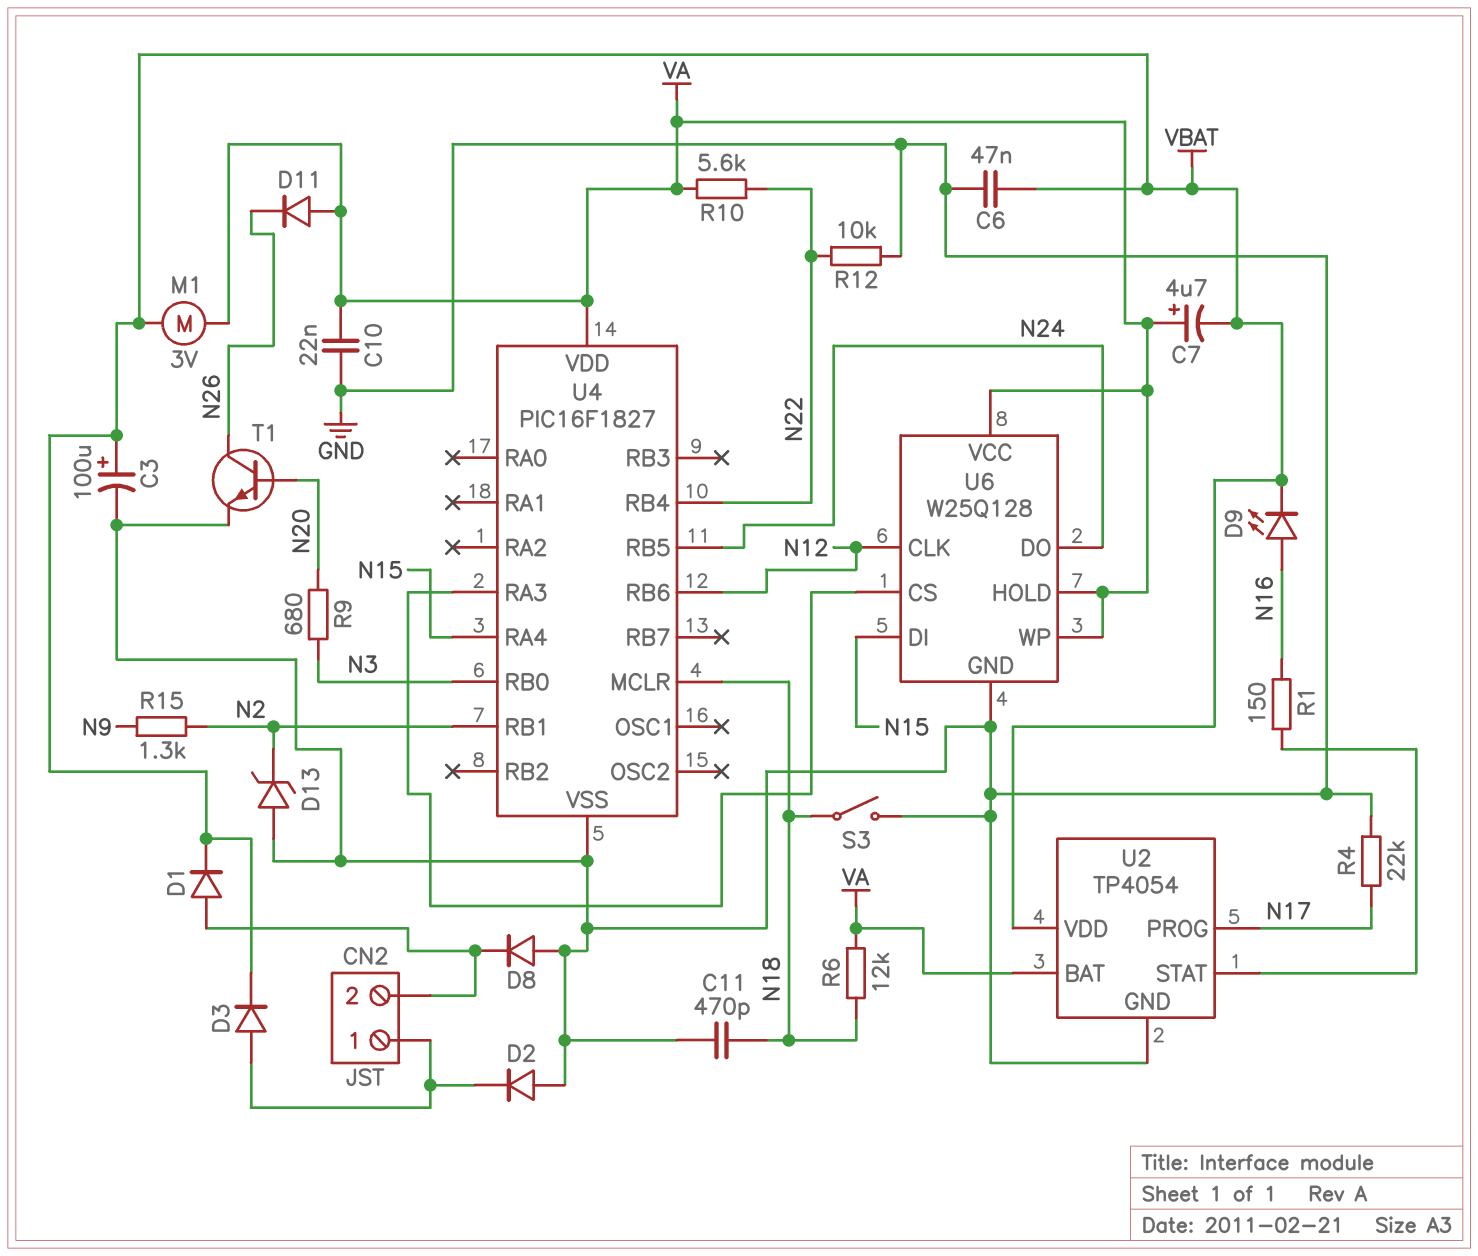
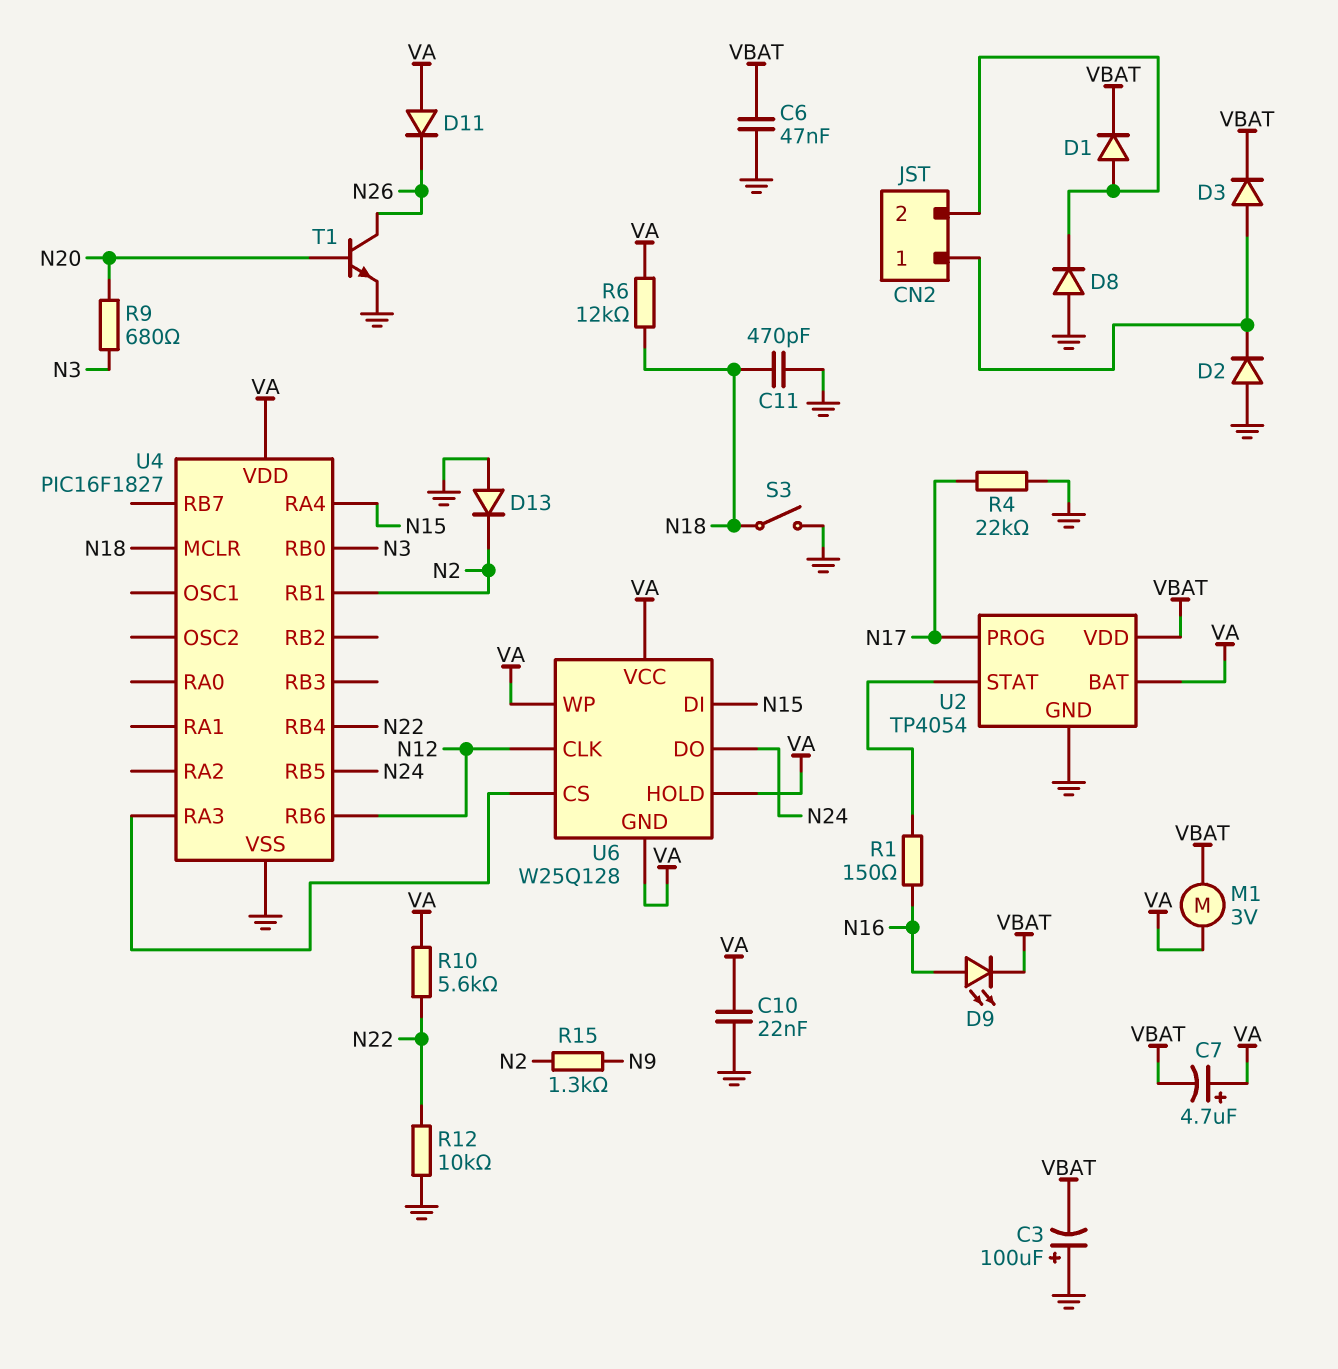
C3: 100uF (plus VBAT, minus GND) -> 100uF (plus GND, minus VBAT)
D13: zener (A GND, K N2) -> diode (A GND, K N2)
U6 pin GND: GND -> VA

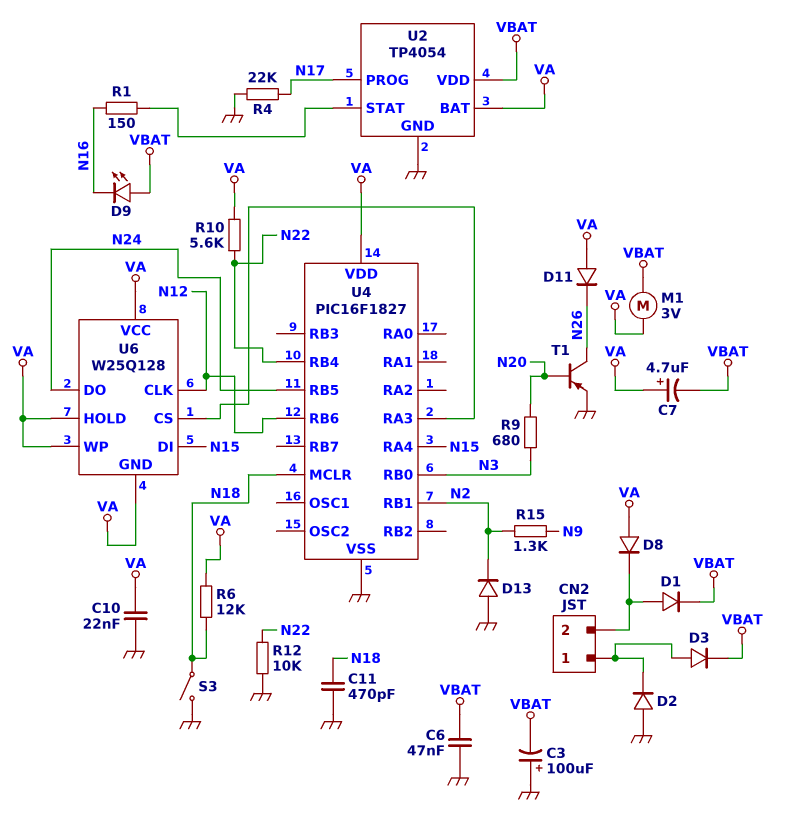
D8: diode (A GND, K CN2/2) -> diode (A VA, K CN2/2)
D9: LED (A N16, K VBAT) -> LED (A VBAT, K N16)
T1: NPN (B N20, C N26, E GND) -> PNP (B N20, C N26, E GND)

